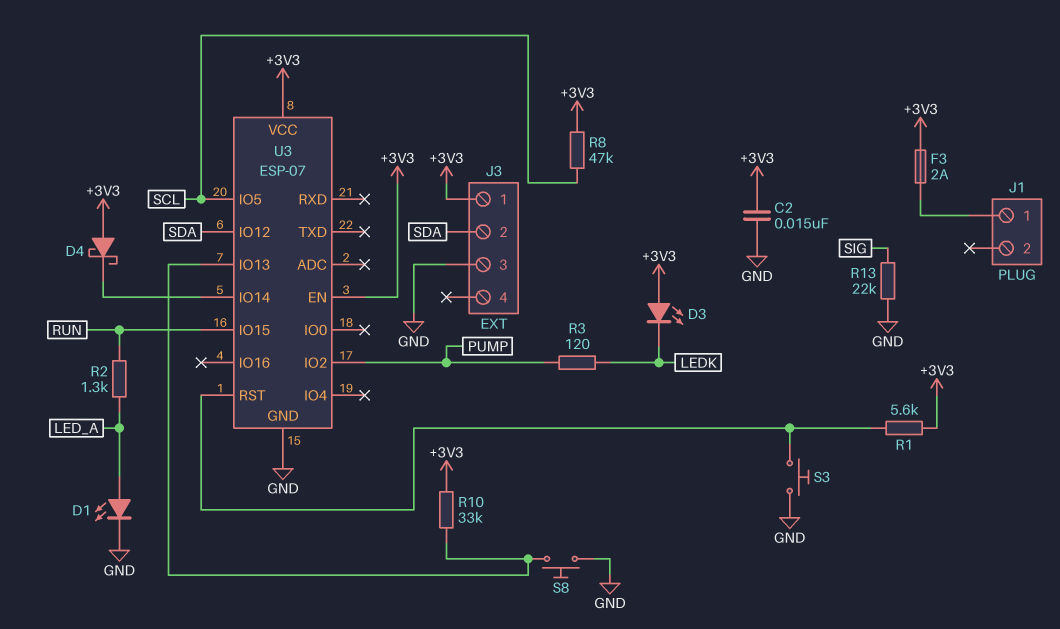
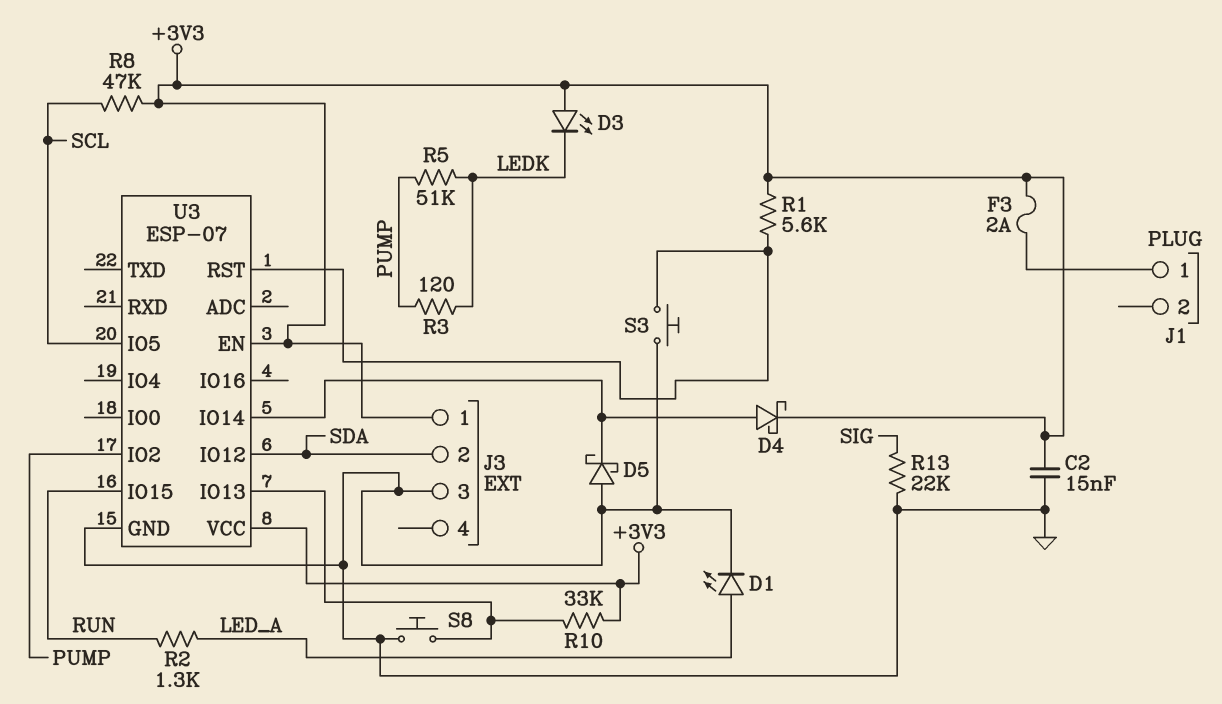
D4: schottky (A +3V3, K U3/IO14) -> schottky (A U3/IO14, K +3V3)
D5: none -> schottky (A GND, K U3/IO14)
R5: none -> 51k (LEDK, PUMP)

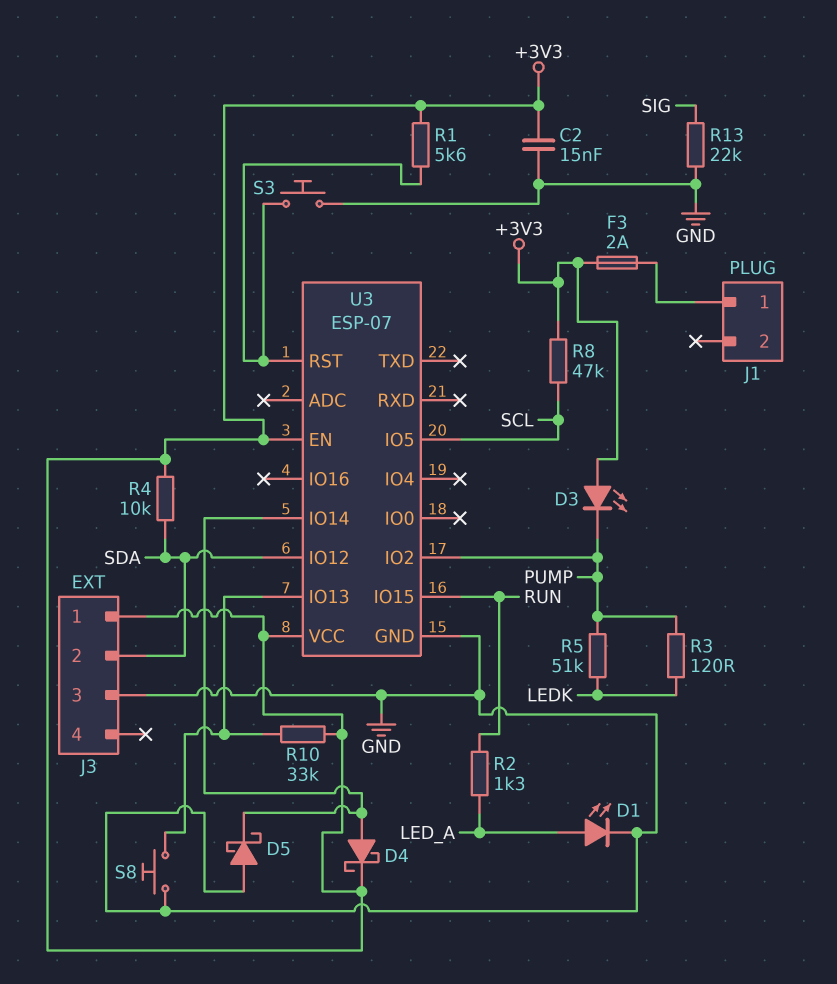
D3: LED (A +3V3, K LEDK) -> LED (A +3V3, K PUMP)
R4: none -> 10k (+3V3, SDA)

